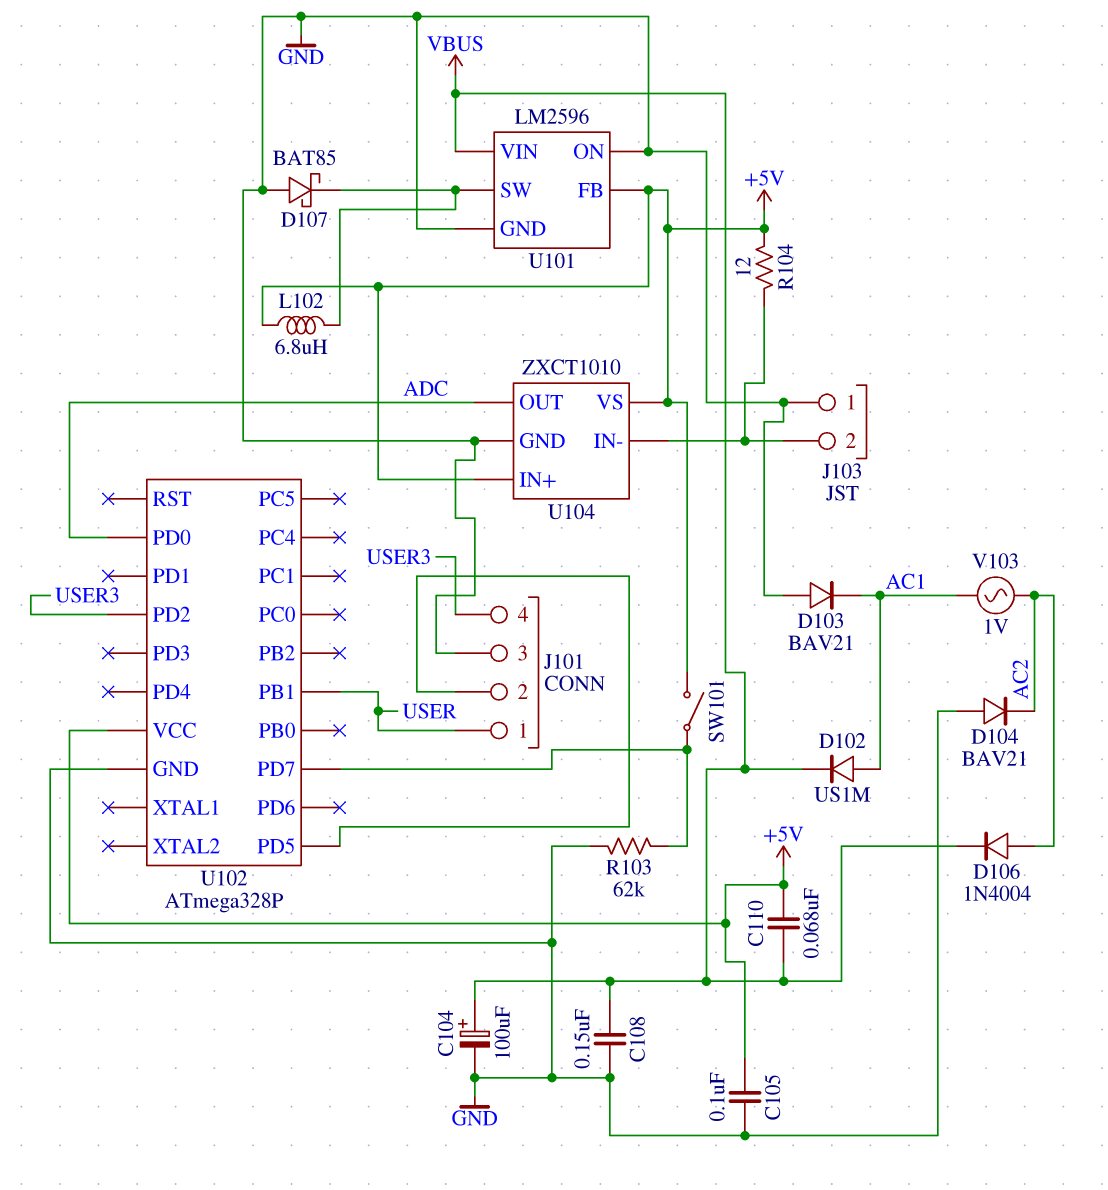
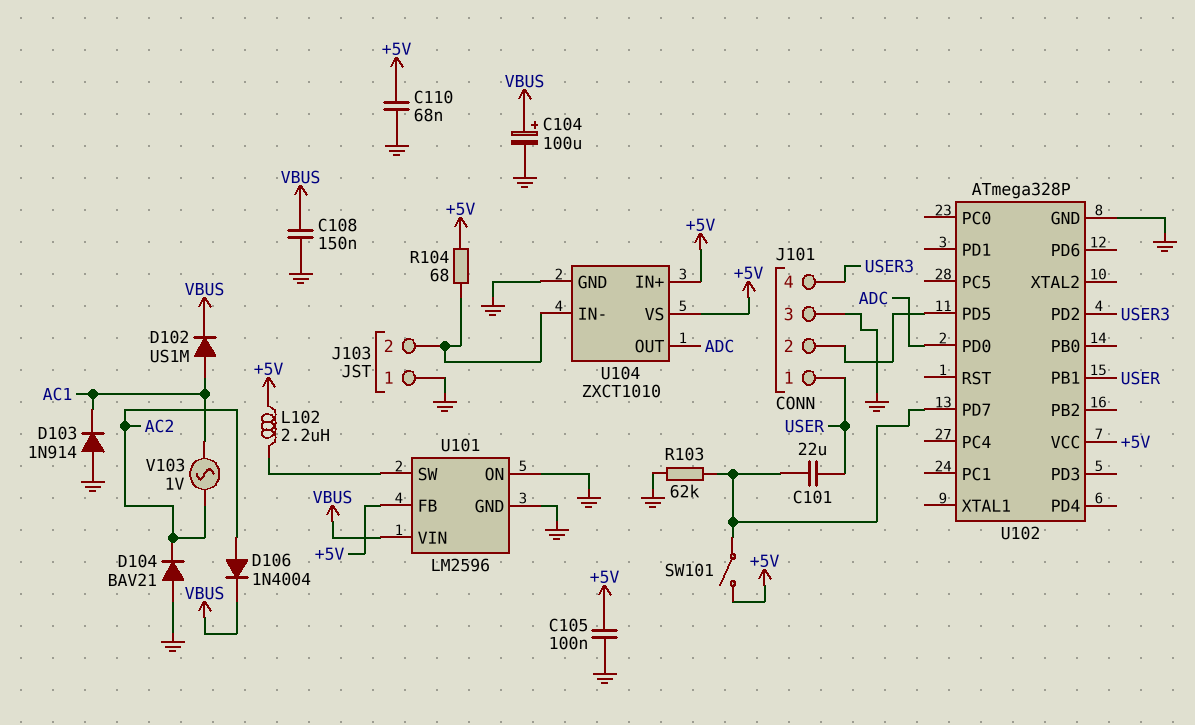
C101: none -> 22uF (U102/PD7, USER)
C110: 68nF (+5V, VBUS) -> 68nF (+5V, GND)
D103: diode BAV21 (A GND, K AC1) -> diode 1N914 (A GND, K AC1)
D107: schottky BAT85 (A GND, K U101/SW) -> none
L102: 6.8uH (+5V, U101/SW) -> 2.2uH (+5V, U101/SW)
R104: 12 (+5V, J103/2) -> 68 (+5V, J103/2)

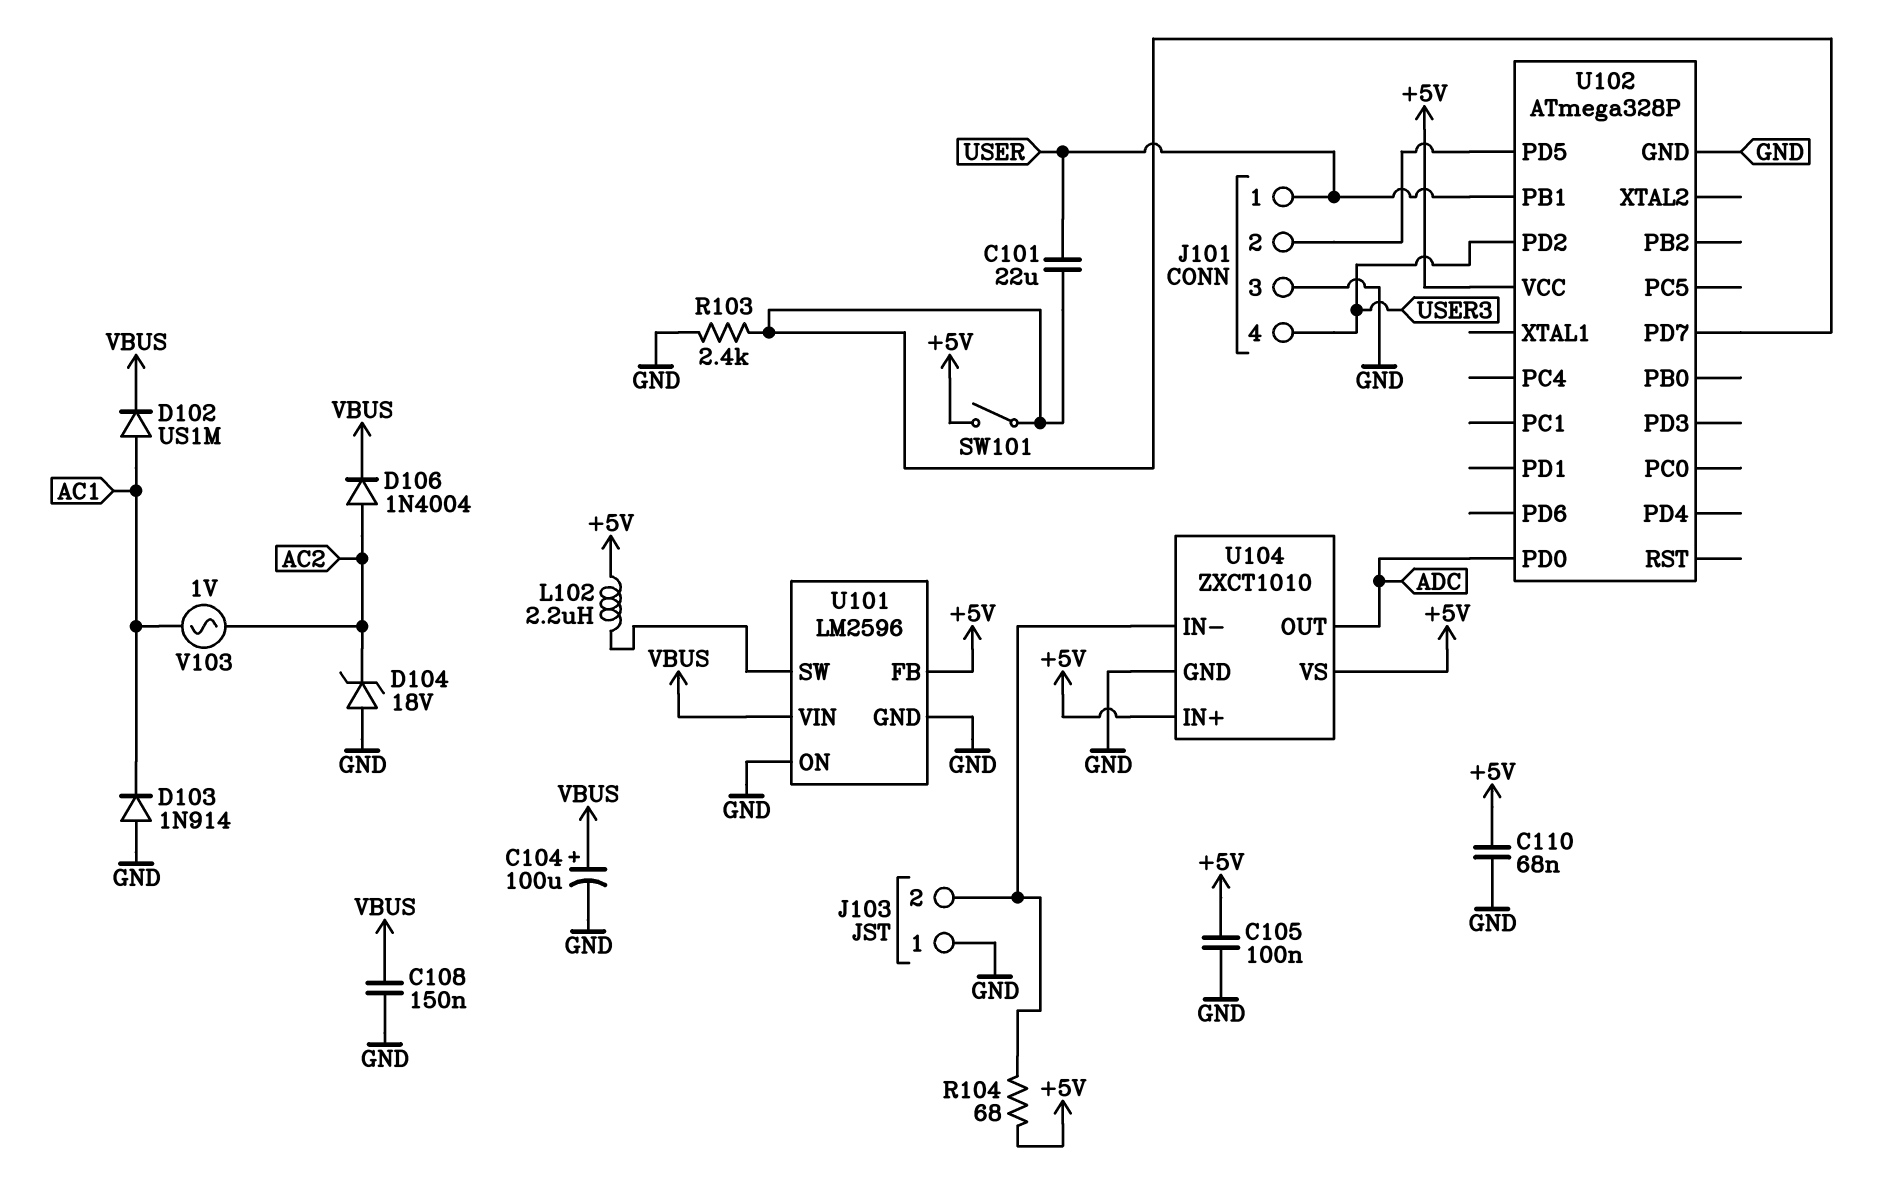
D104: diode BAV21 (A GND, K AC2) -> zener 18V (A GND, K AC2)
R103: 62k (GND, U102/PD7) -> 2.4k (GND, U102/PD7)

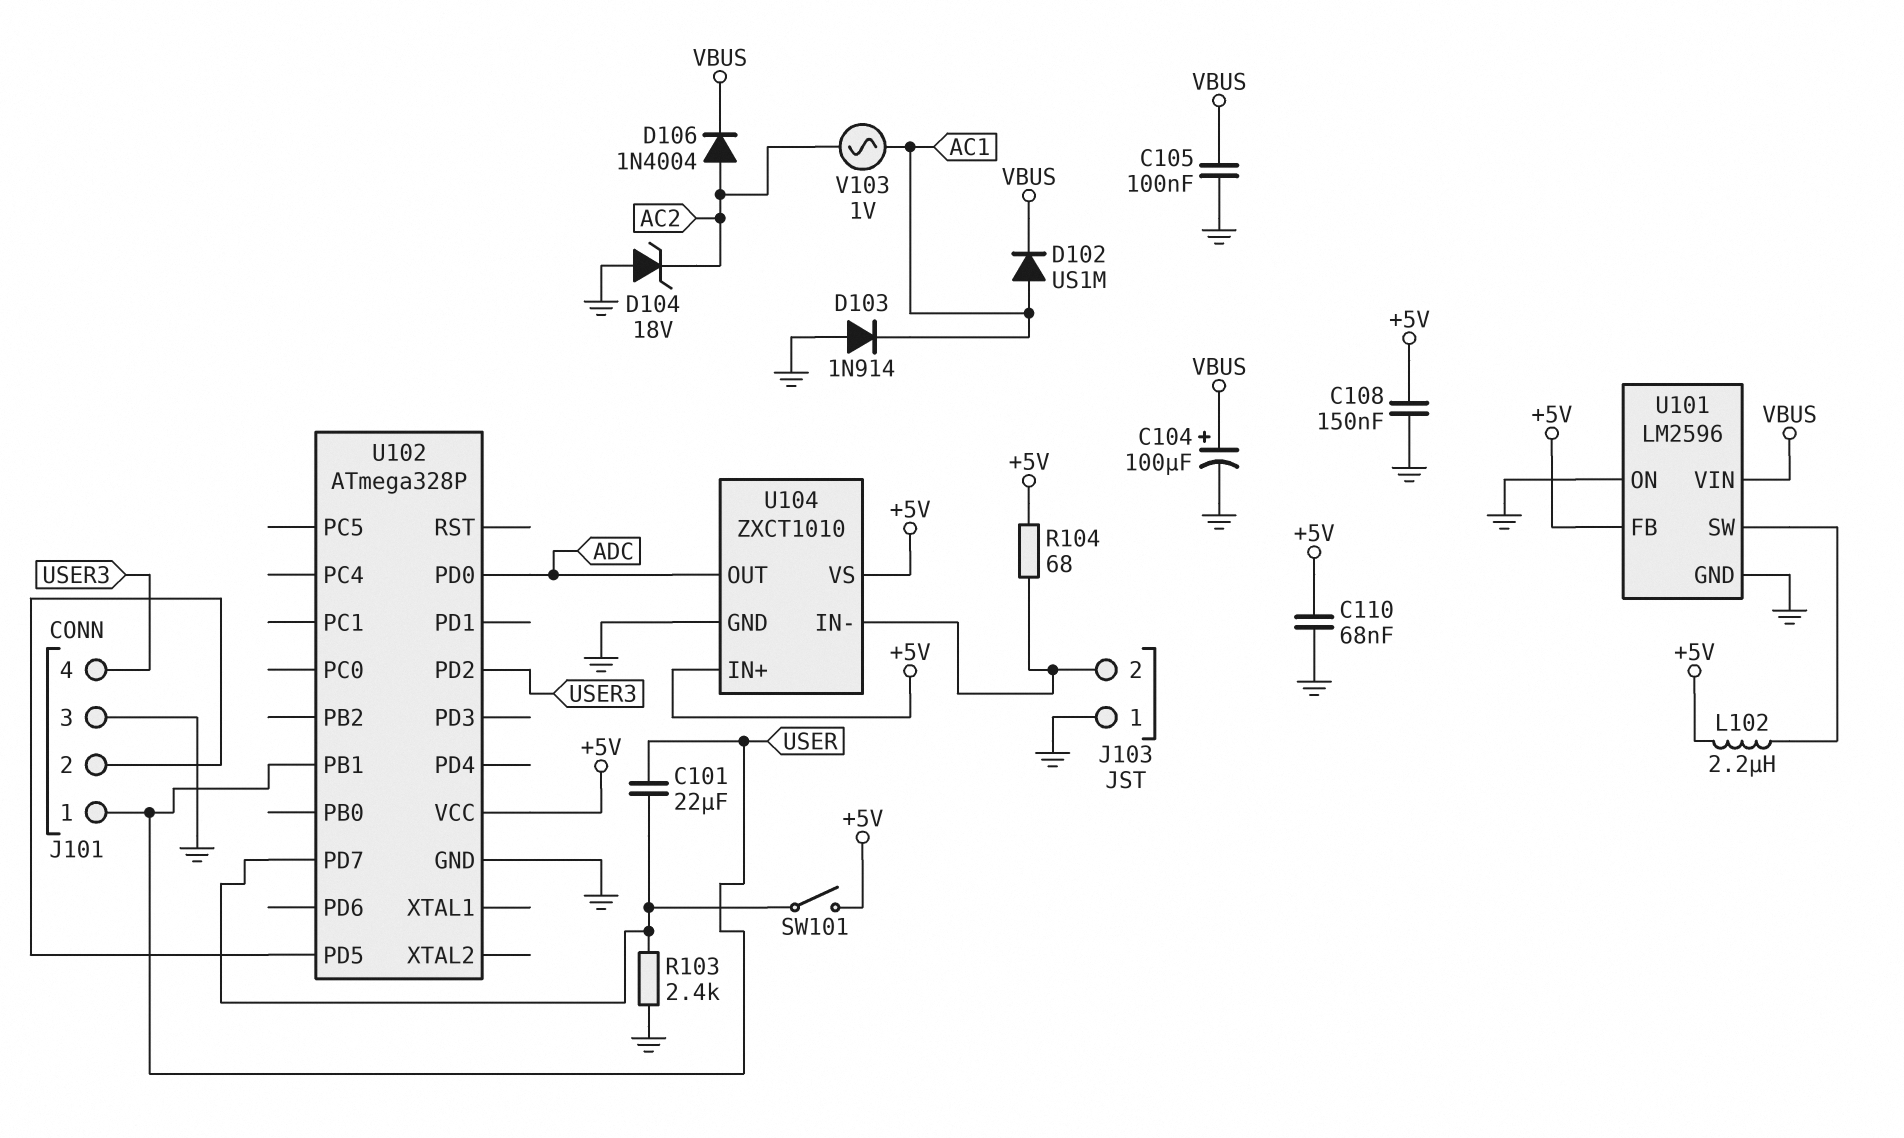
C105: 100nF (+5V, GND) -> 100nF (GND, VBUS)
C108: 150nF (GND, VBUS) -> 150nF (+5V, GND)

